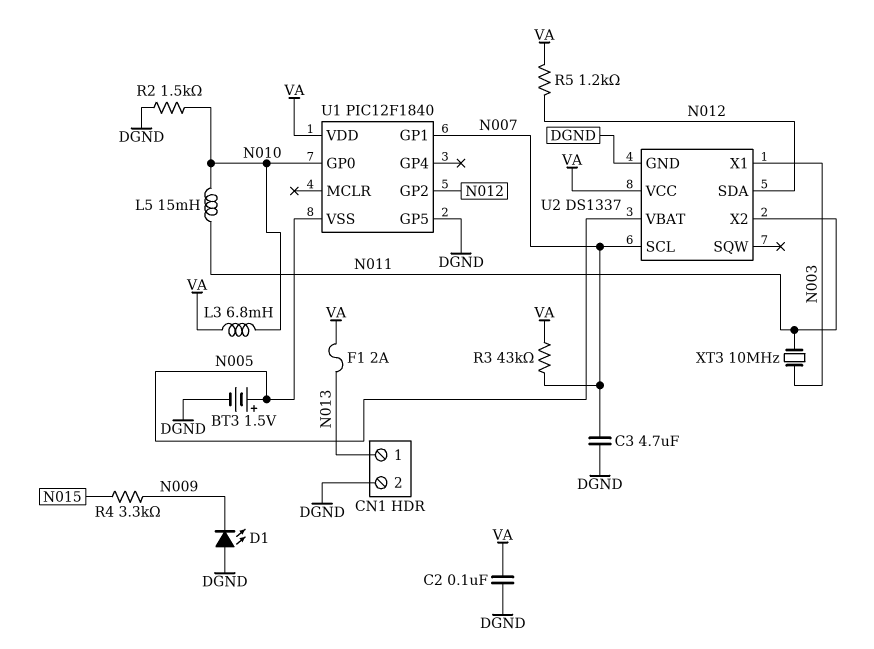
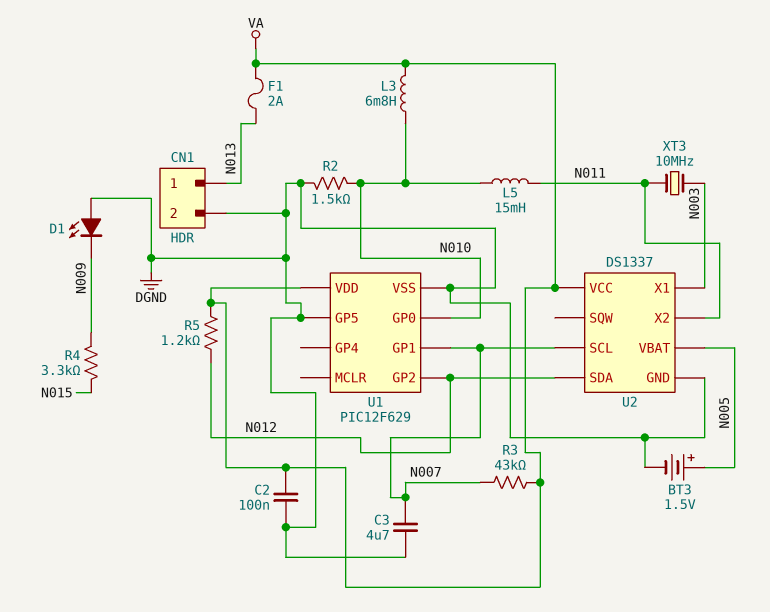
U1: PIC12F1840 -> PIC12F629
U1 pin VSS: N005 -> DGND

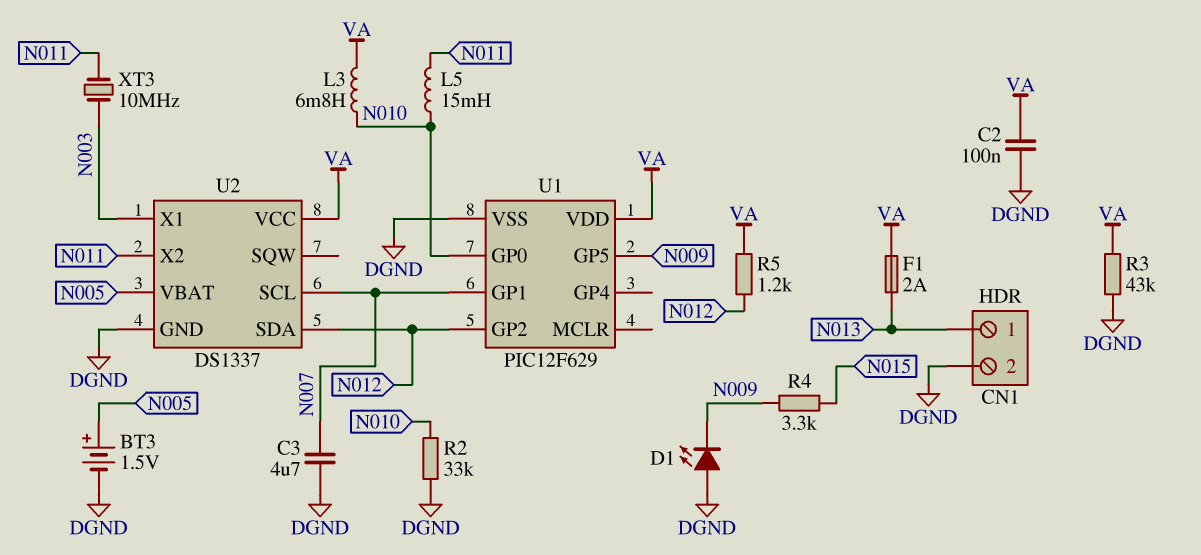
R2: 1.5k (DGND, N010) -> 33k (DGND, N010)
R3: 43k (N007, VA) -> 43k (DGND, VA)
U1 pin GP5: DGND -> N009

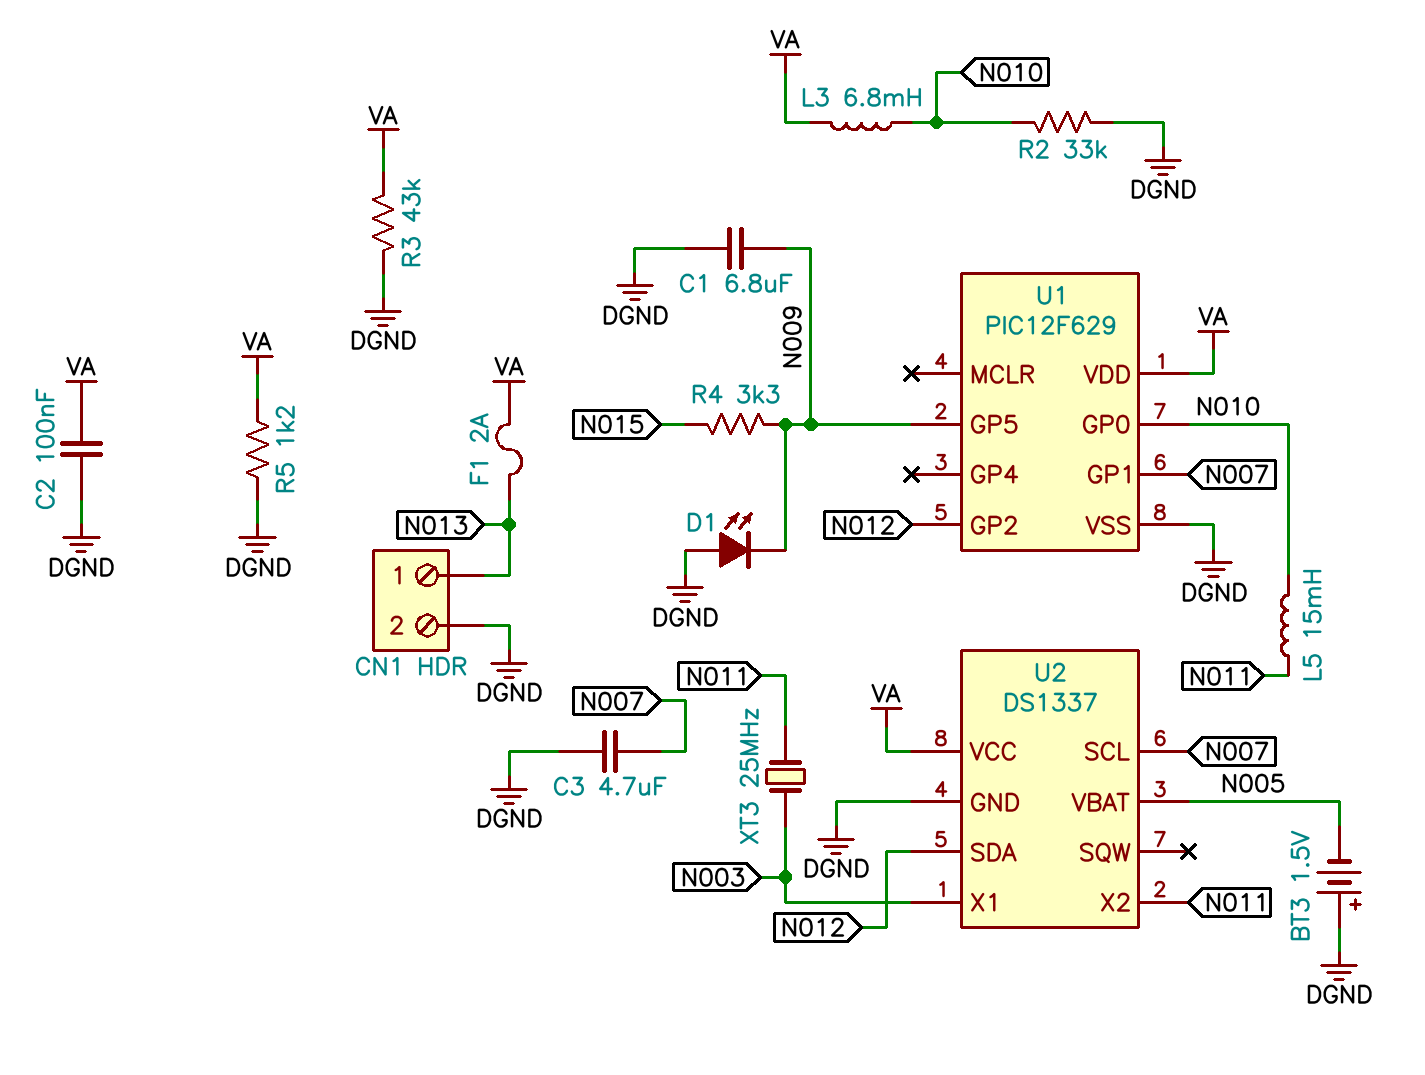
BT3: 1.5V (plus N005, minus DGND) -> 1.5V (plus DGND, minus N005)
C1: none -> 6.8uF (DGND, N009)
R5: 1.2k (N012, VA) -> 1.2k (DGND, VA)
XT3: 10MHz (N003, N011) -> 25MHz (N003, N011)

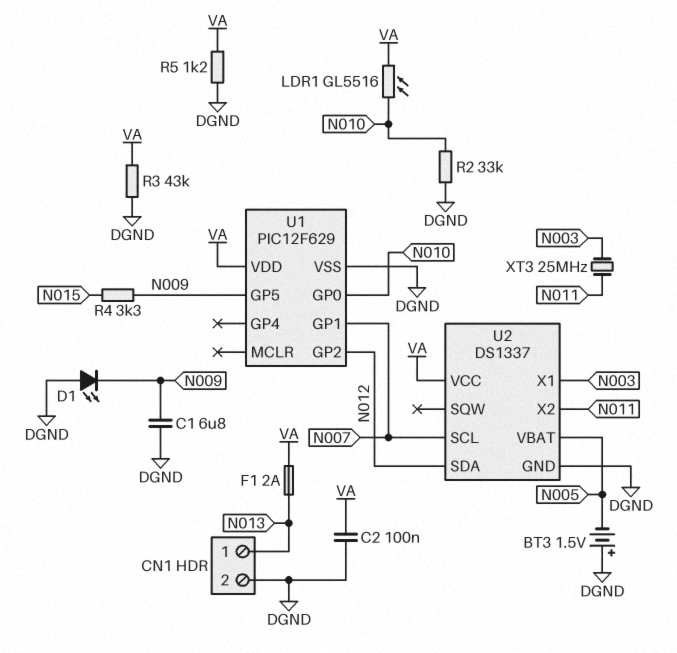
C3: 4.7uF (DGND, N007) -> none
L3: 6.8mH (N010, VA) -> none
L5: 15mH (N010, N011) -> none
LDR1: none -> GL5516 (N010, VA)

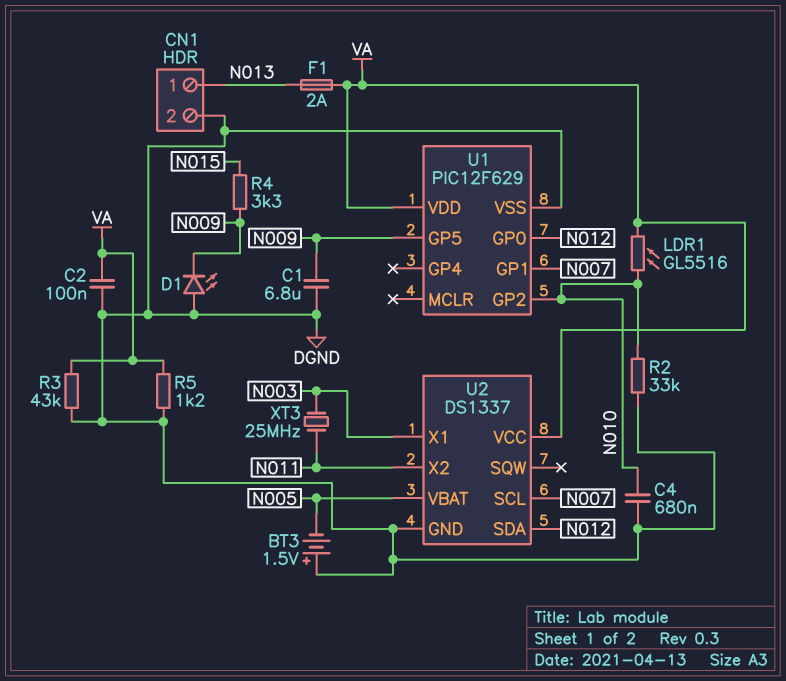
C4: none -> 680nF (DGND, N010)
U1 pin GP0: N010 -> N012
U1 pin GP2: N012 -> N010

